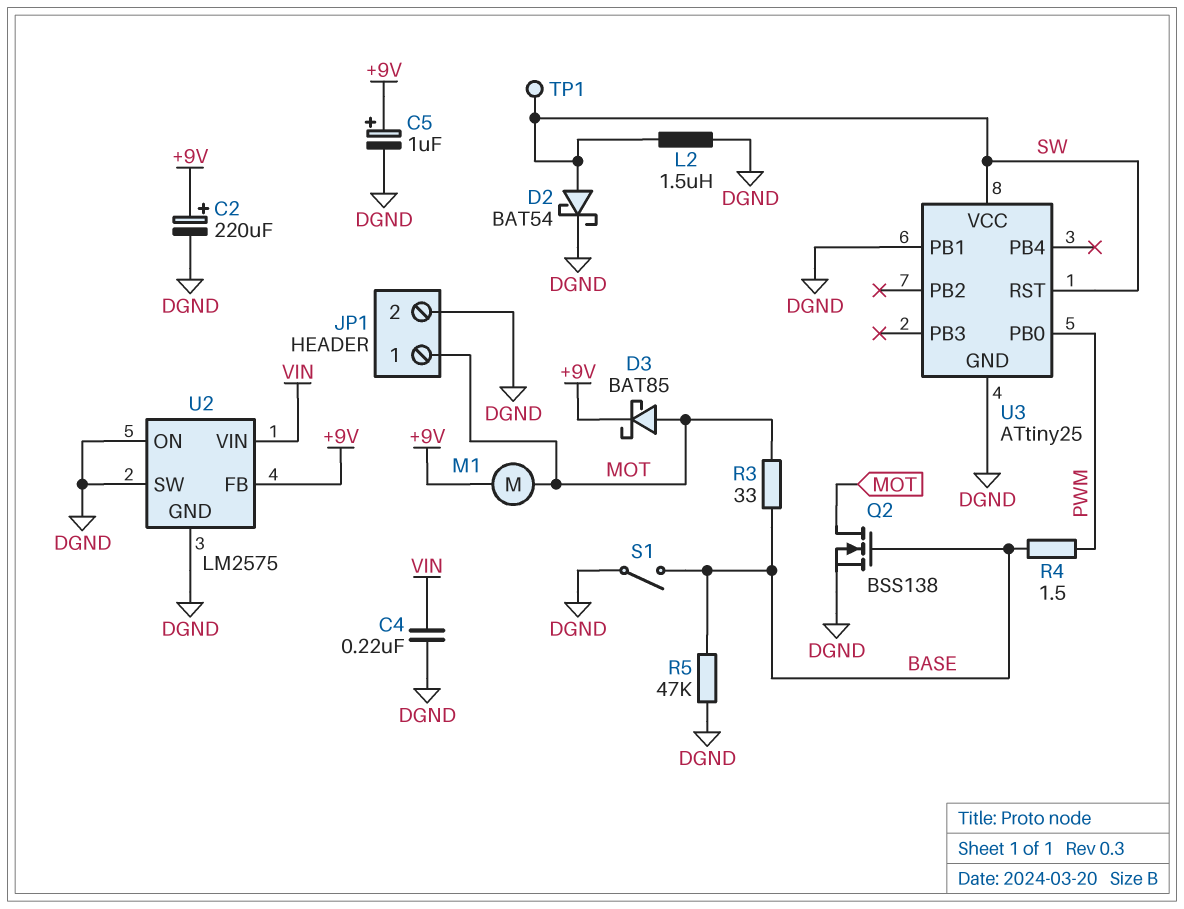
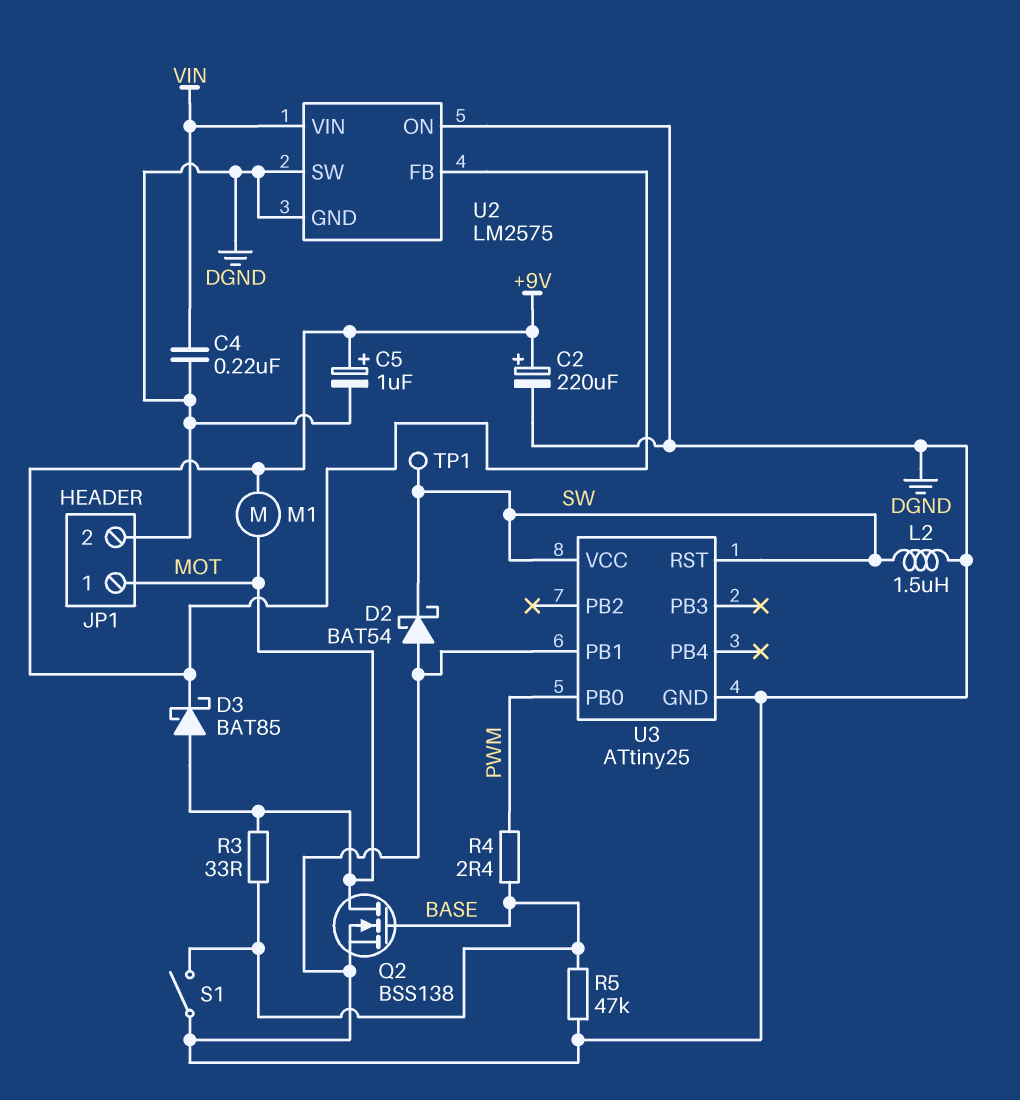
D2: schottky BAT54 (A SW, K DGND) -> schottky BAT54 (A DGND, K SW)
R4: 1.5 (BASE, PWM) -> 2.4 (BASE, PWM)

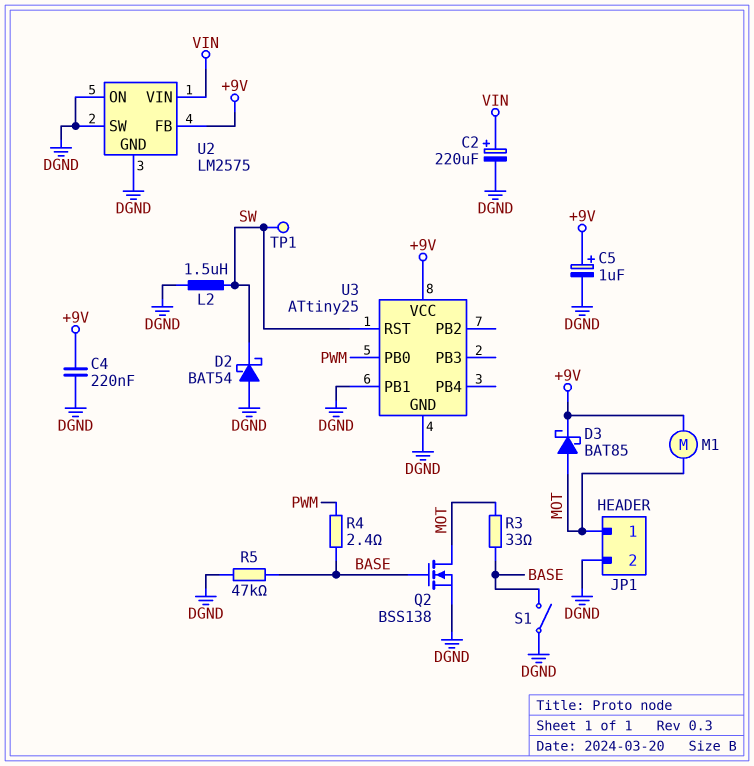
C2: 220uF (plus +9V, minus DGND) -> 220uF (plus VIN, minus DGND)
C4: 220nF (DGND, VIN) -> 220nF (+9V, DGND)
U3 pin VCC: SW -> +9V

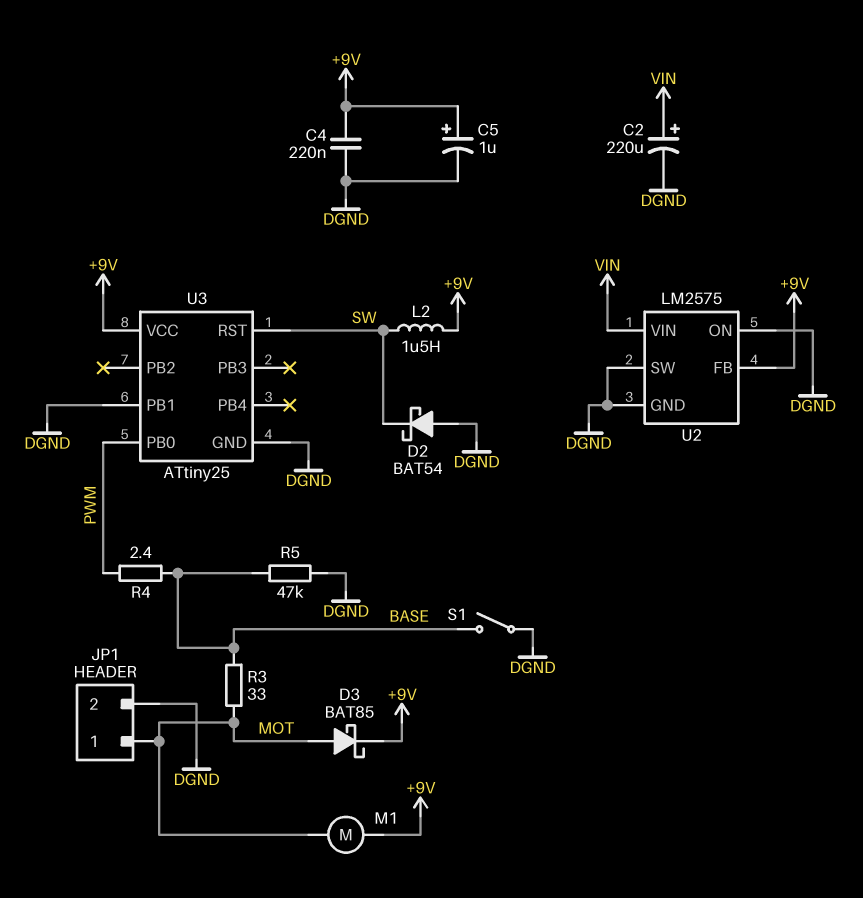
L2: 1.5uH (DGND, SW) -> 1.5uH (+9V, SW)
Q2: NMOS BSS138 (G BASE, D MOT, S DGND) -> none
TP1: test point (SW) -> none

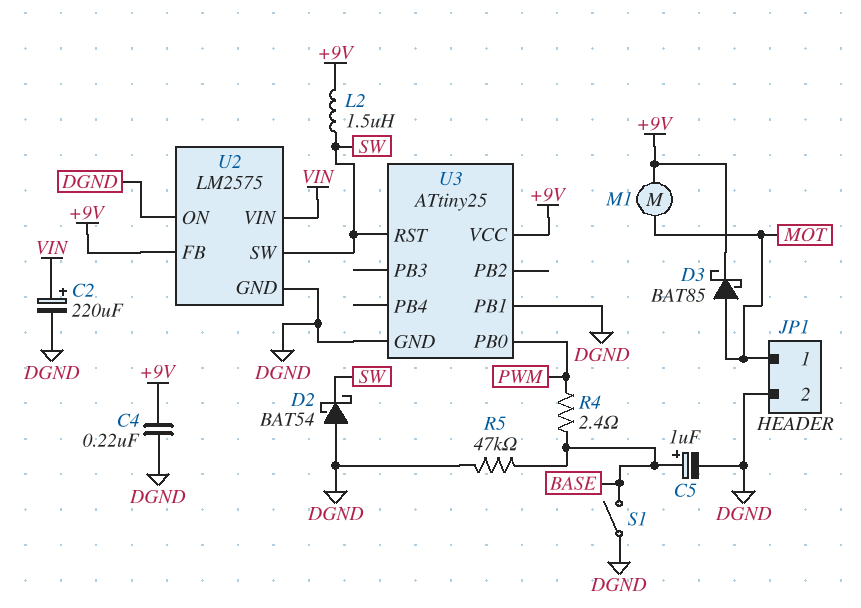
C5: 1uF (plus +9V, minus DGND) -> 1uF (plus BASE, minus DGND)
R3: 33 (BASE, MOT) -> none
U2 pin SW: DGND -> SW

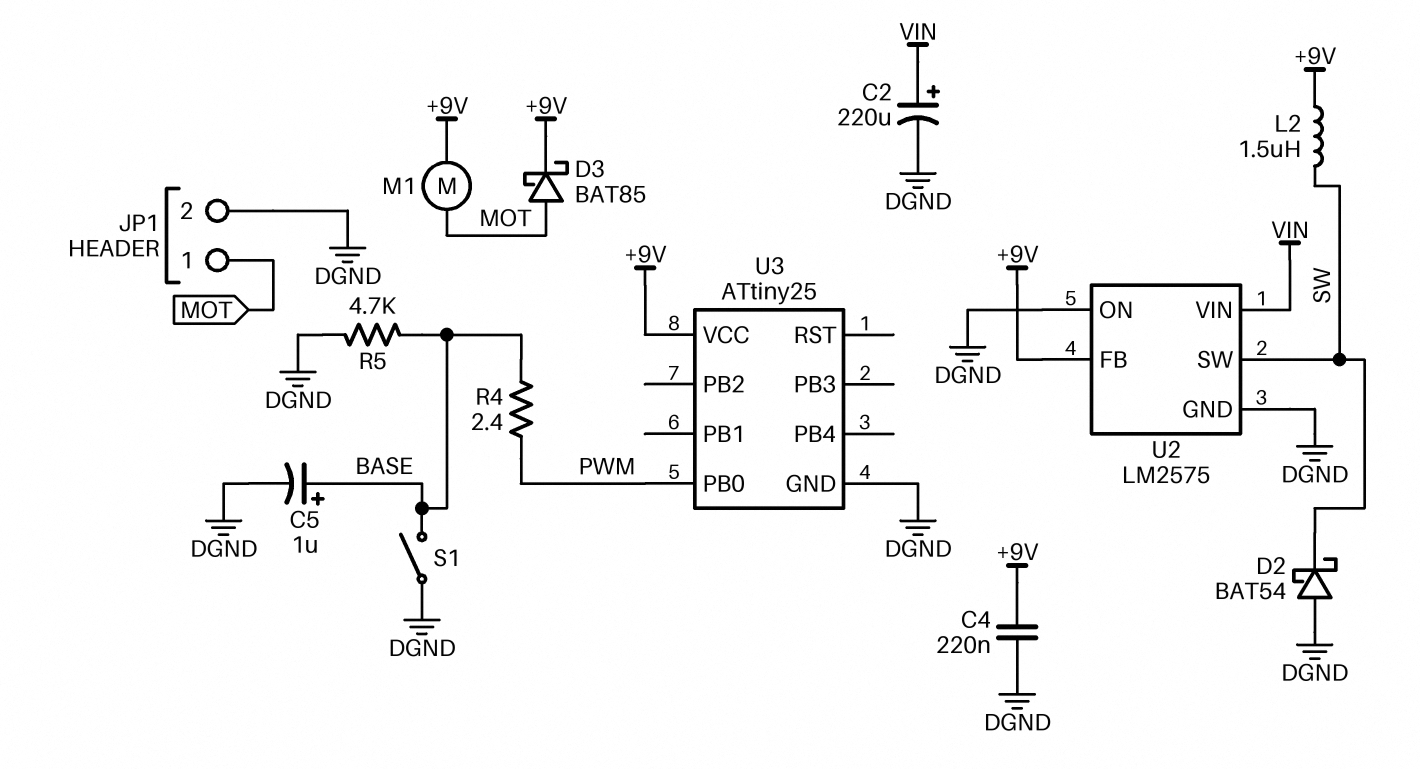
R5: 47k (BASE, DGND) -> 4.7k (BASE, DGND)
U3 pin PB1: DGND -> none
U3 pin RST: SW -> none

